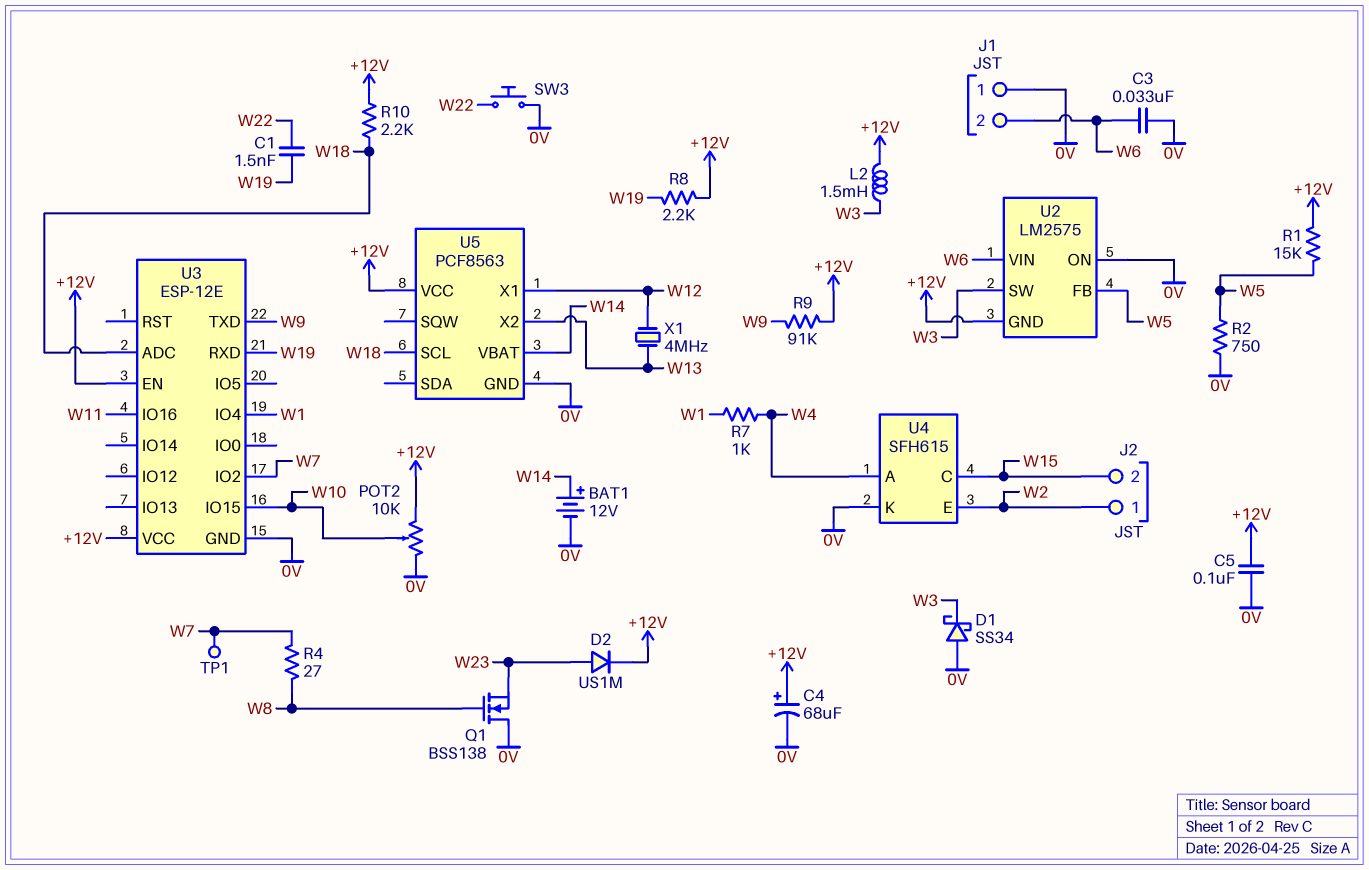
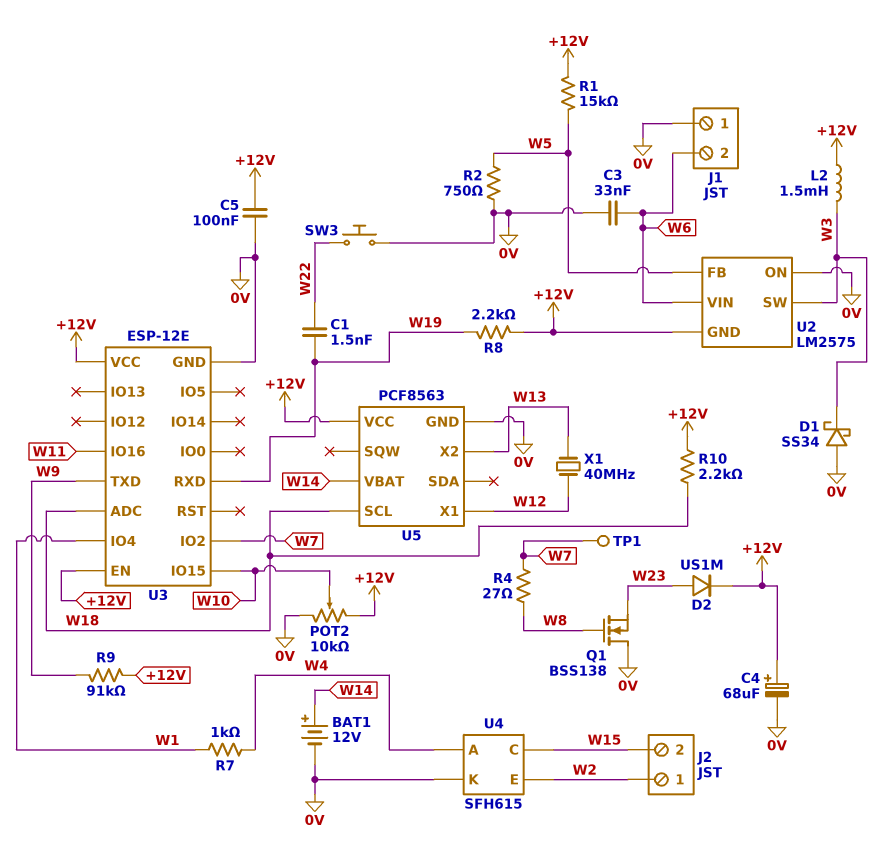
X1: 4MHz (W12, W13) -> 40MHz (W12, W13)

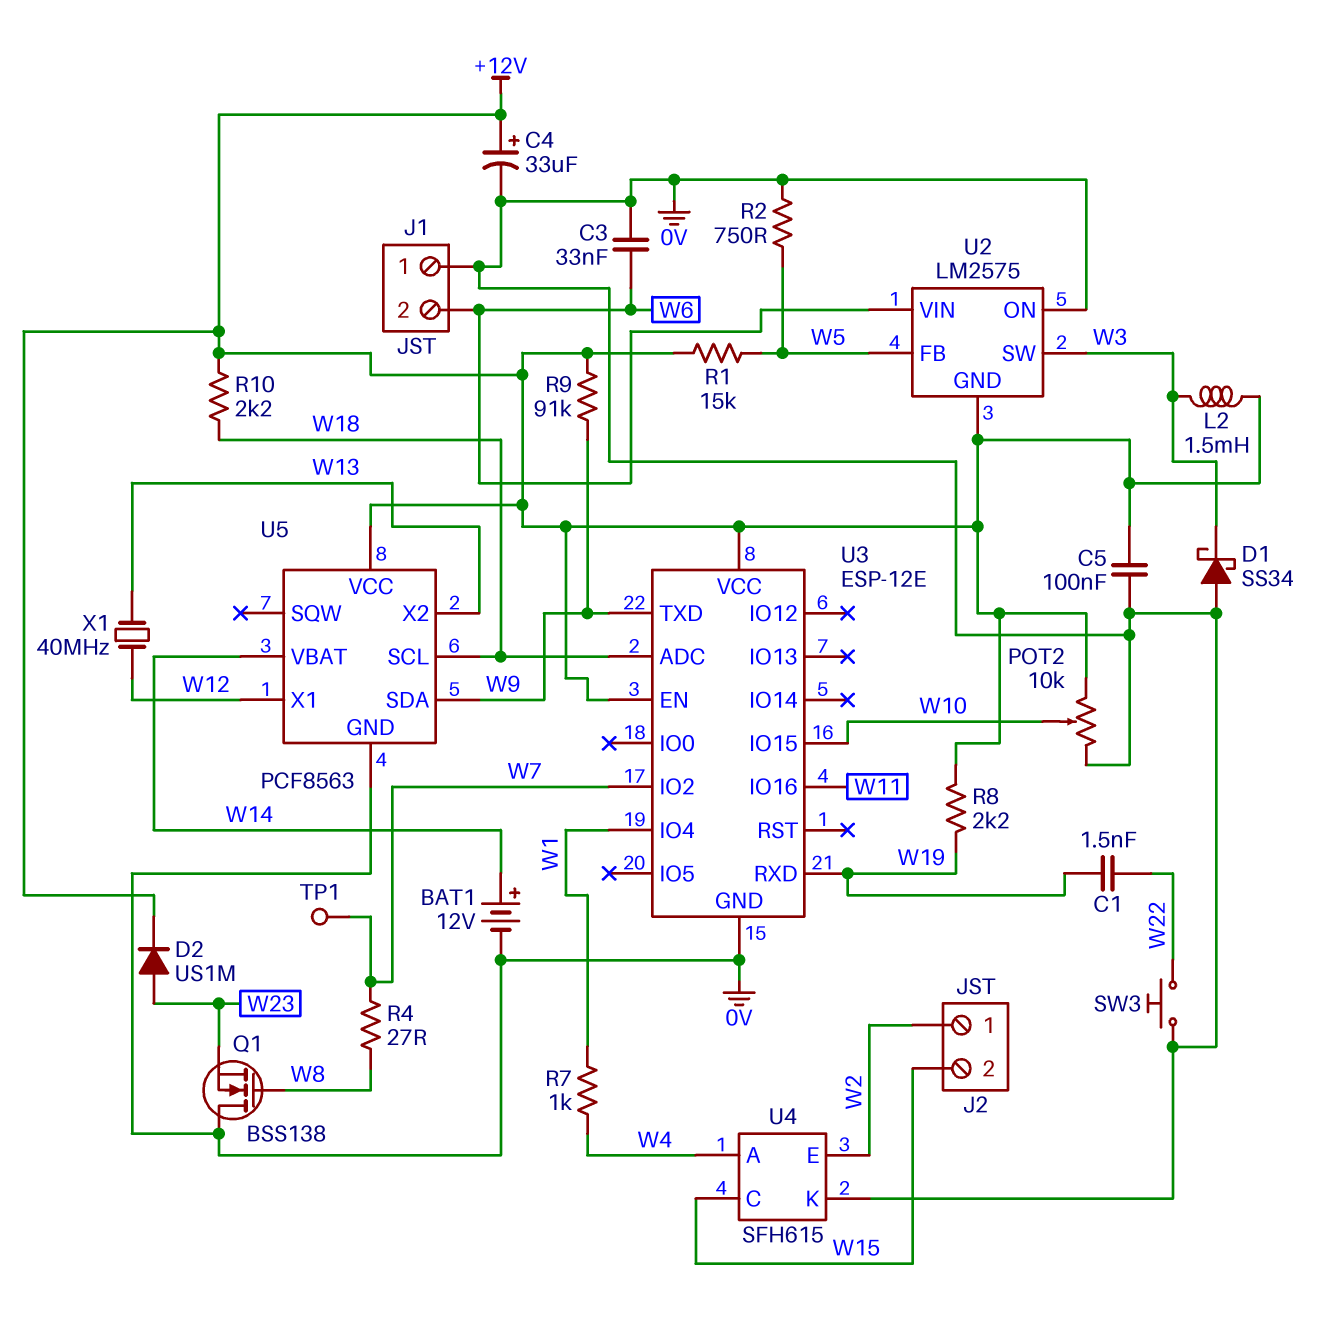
C4: 68uF (plus +12V, minus 0V) -> 33uF (plus +12V, minus 0V)
U5 pin SDA: none -> W9

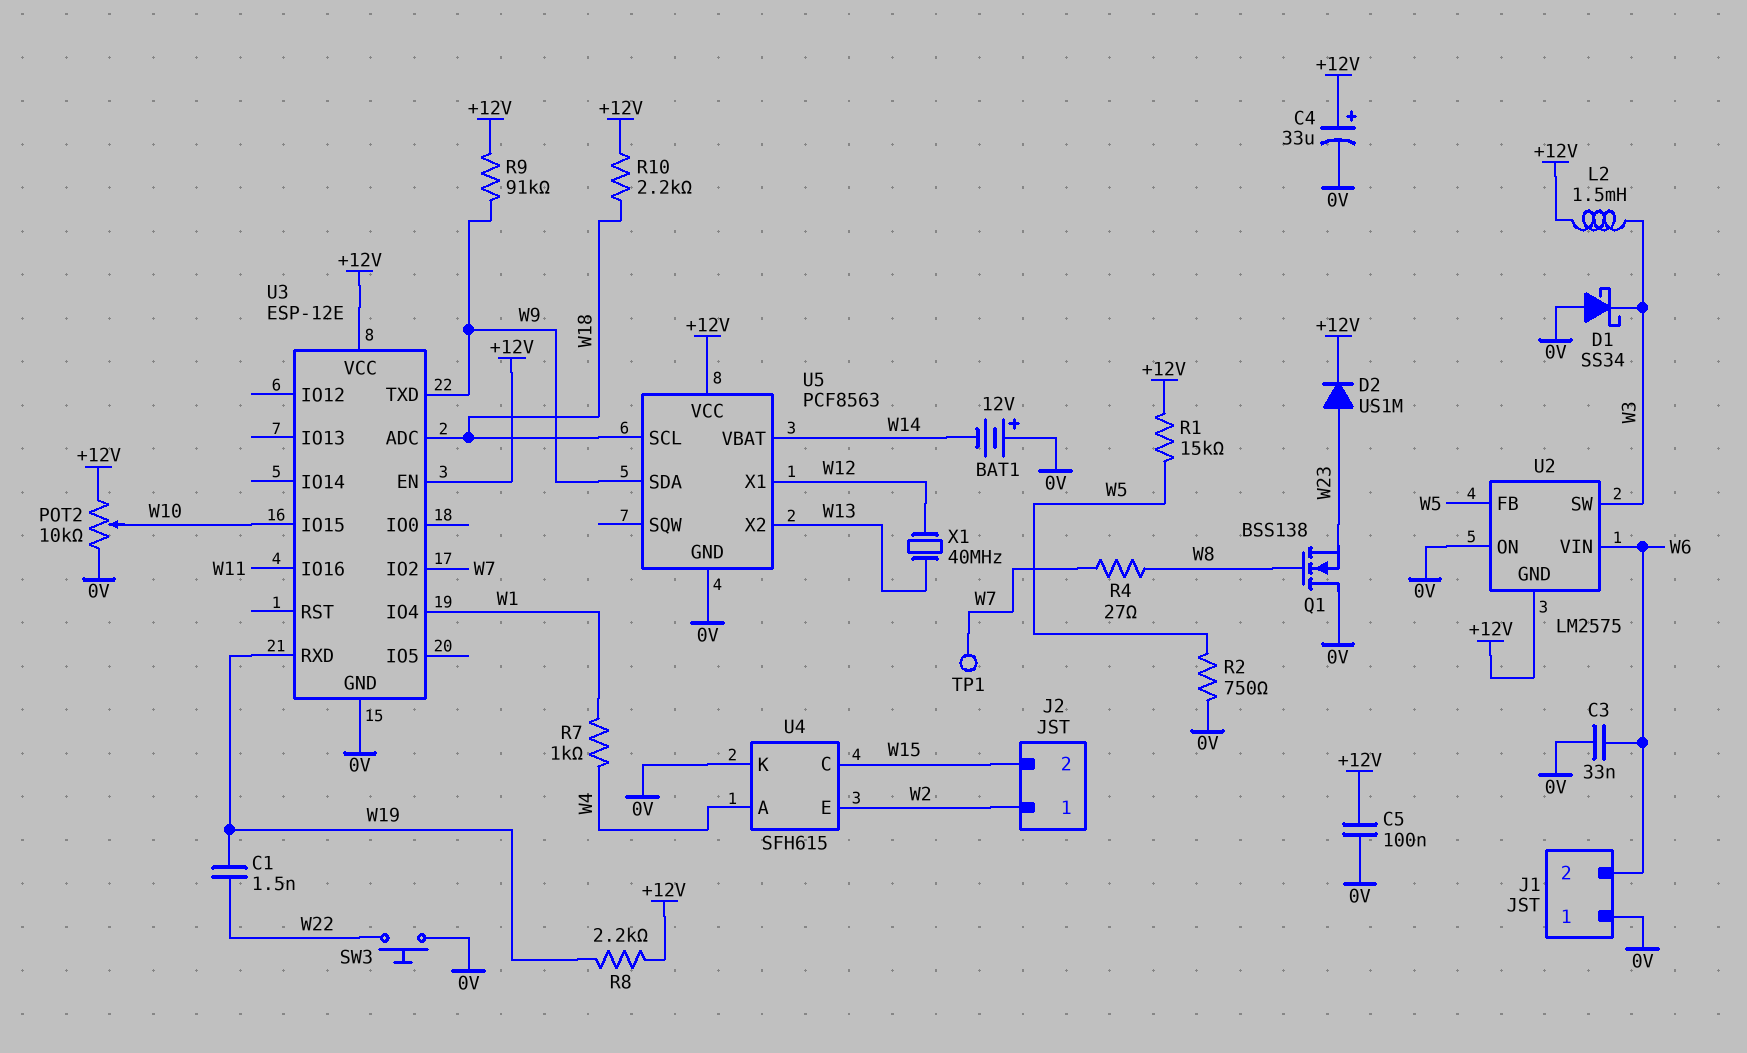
BAT1: 12V (plus W14, minus 0V) -> 12V (plus 0V, minus W14)

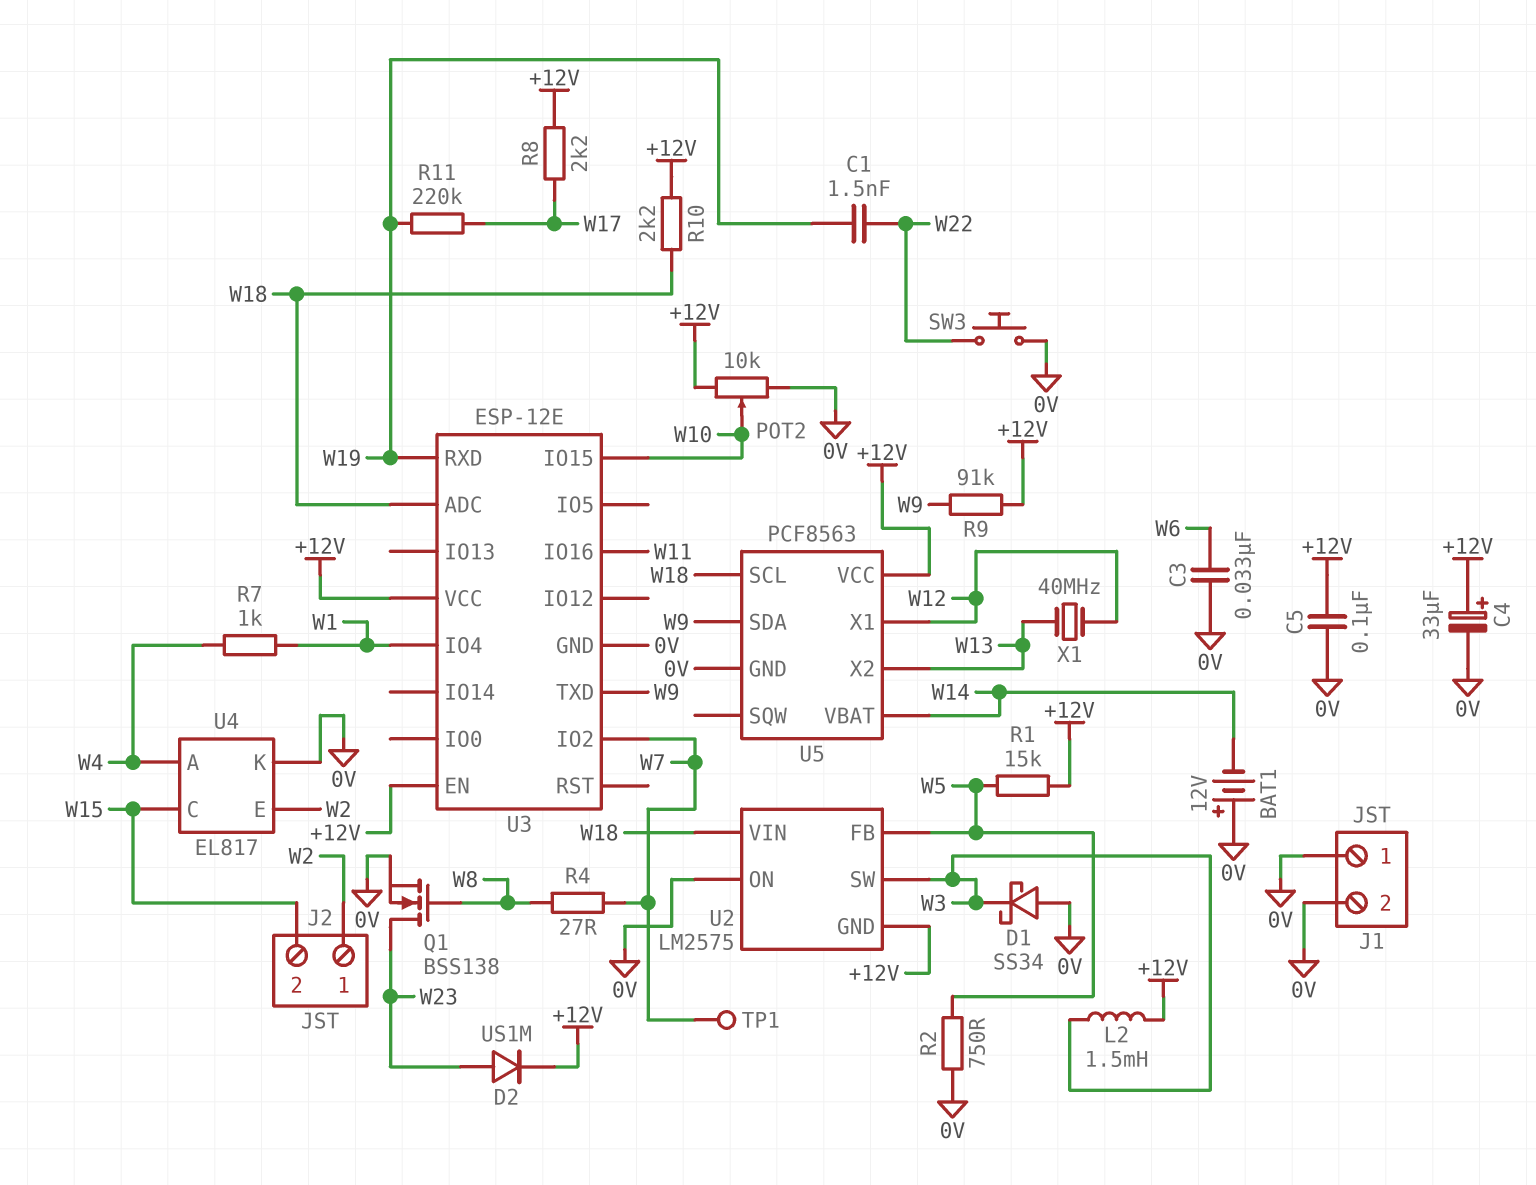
J1 pin 2: W6 -> 0V
Q1: NMOS BSS138 (G W8, D 0V, S W23) -> NMOS BSS138 (G W8, D W23, S 0V)
R8: 2.2k (+12V, W19) -> 2.2k (+12V, W17)
R11: none -> 220k (W17, W19)
U2 pin VIN: W6 -> W18
U4: SFH615 -> EL817

